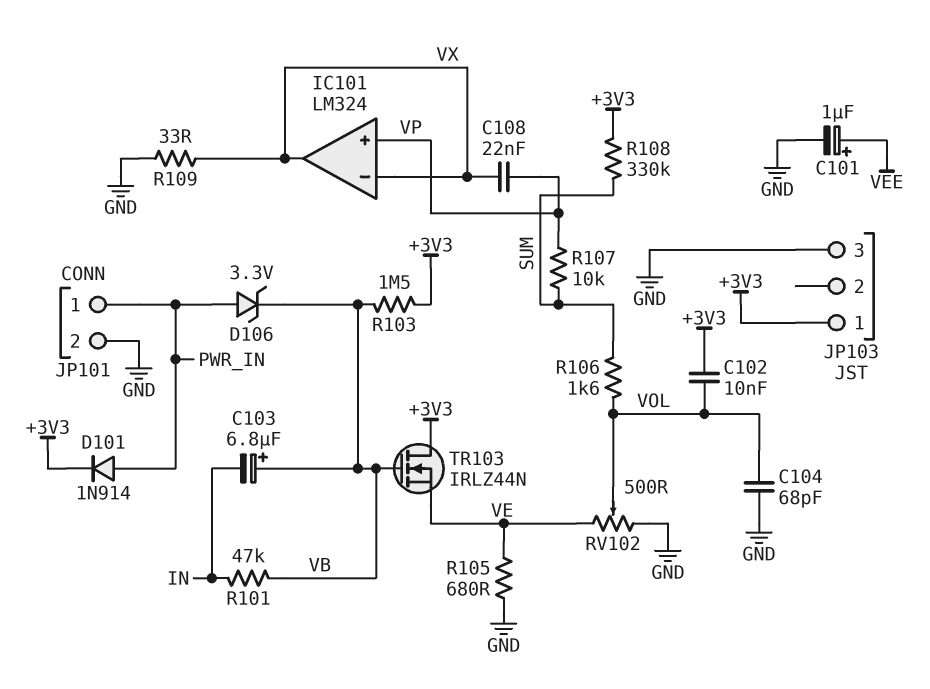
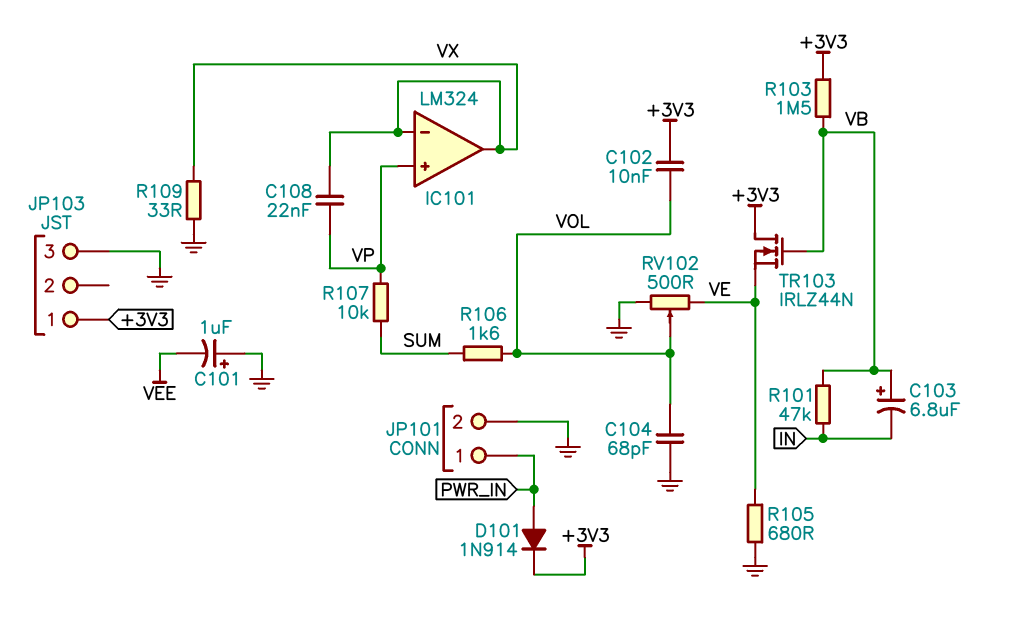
C101: 1uF (plus VEE, minus GND) -> 1uF (plus GND, minus VEE)
D106: zener 3.3V (A PWR_IN, K VB) -> none
R108: 330k (+3V3, SUM) -> none

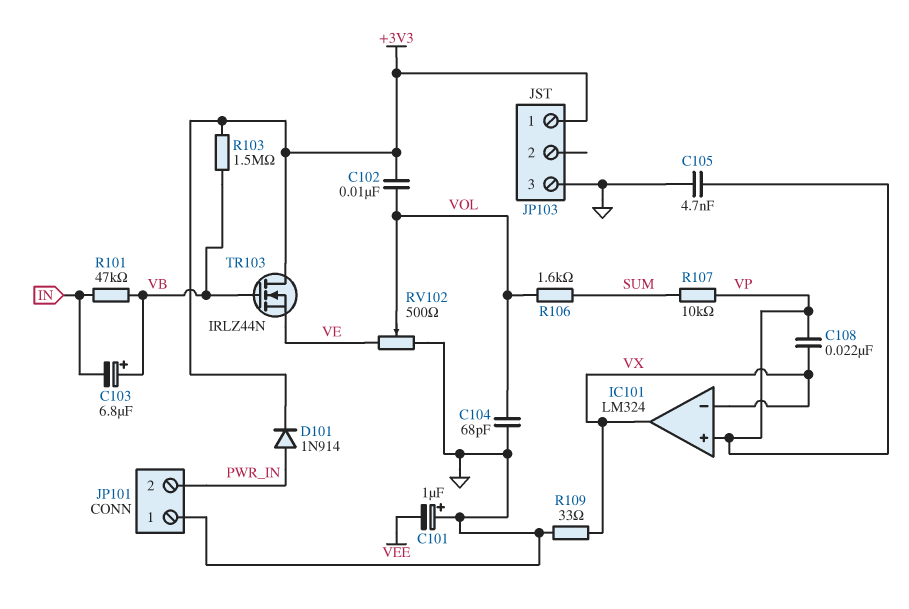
C105: none -> 4.7nF (GND, VP)
JP101 pin 1: PWR_IN -> GND
JP101 pin 2: GND -> PWR_IN
R105: 680 (GND, VE) -> none

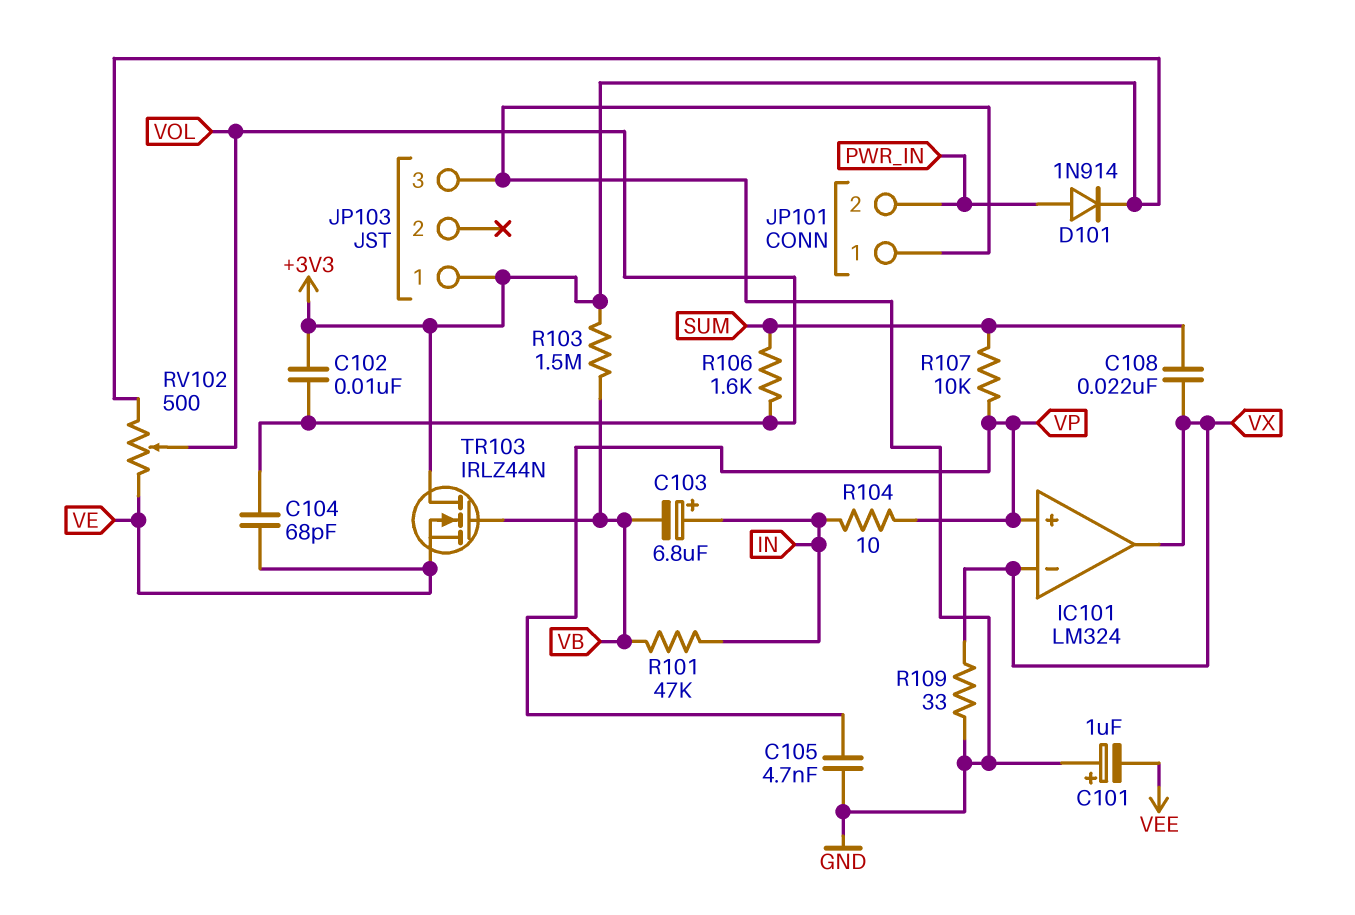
C103: 6.8uF (plus VB, minus IN) -> 6.8uF (plus IN, minus VB)
C104: 68pF (GND, VOL) -> 68pF (VE, VOL)
C108: 22nF (VP, VX) -> 22nF (SUM, VX)
R104: none -> 10 (IN, VP)
RV102: 500 (GND, VE, wiper VOL) -> 500 (+3V3, VE, wiper VOL)

